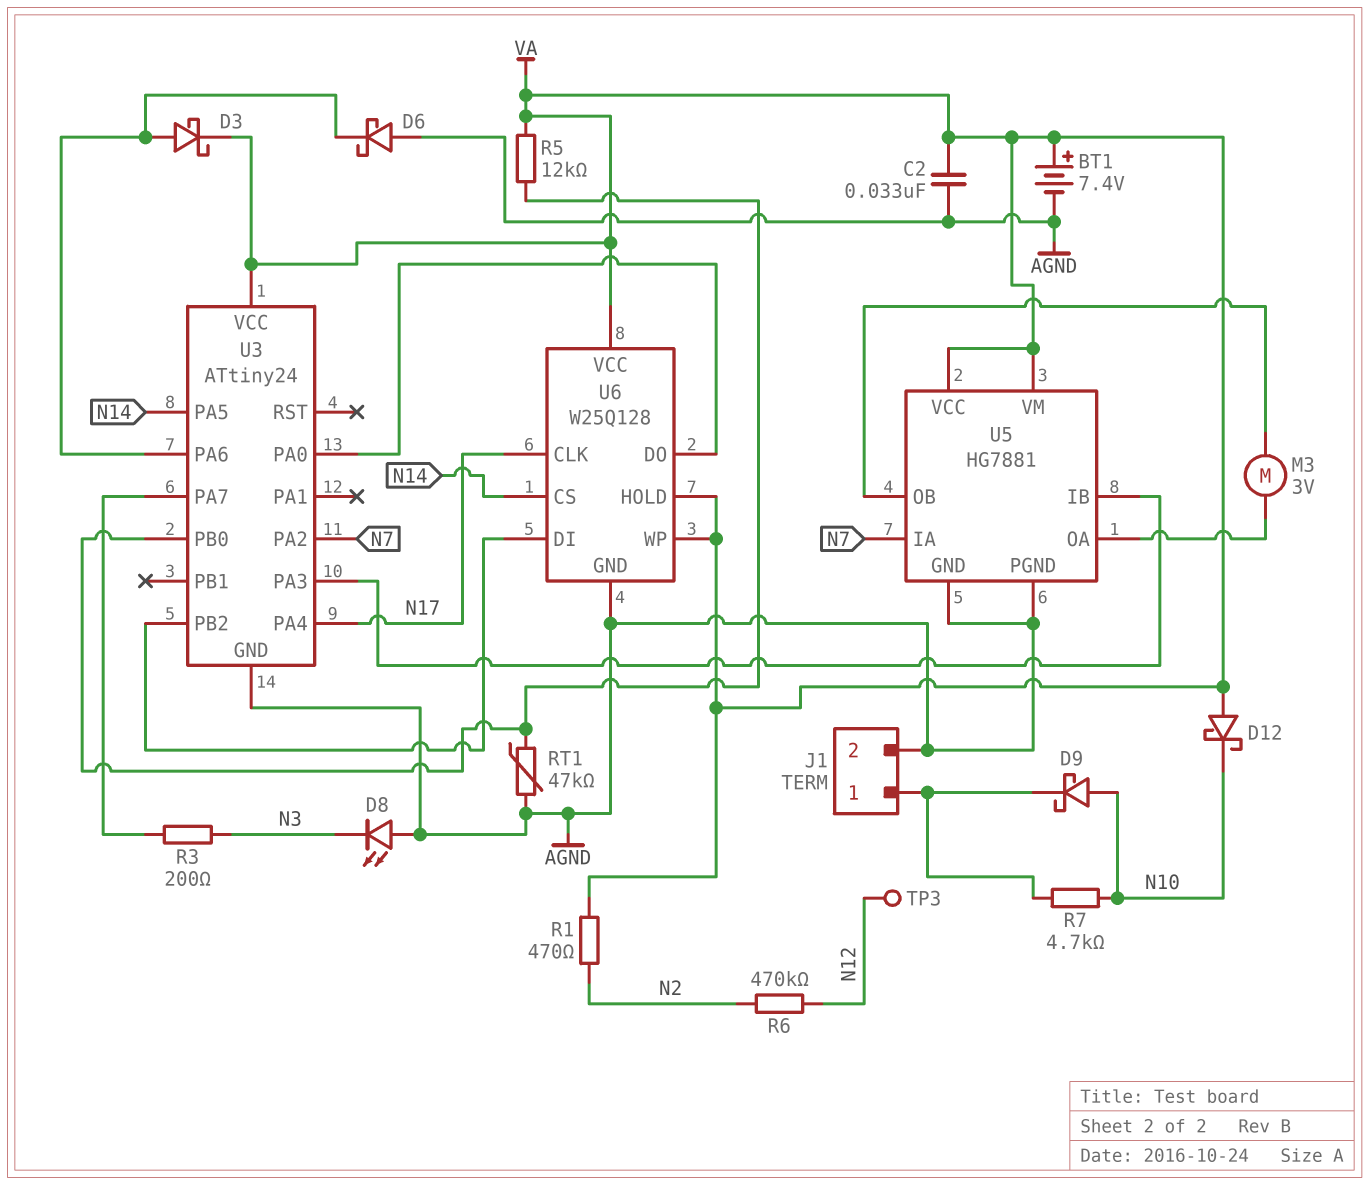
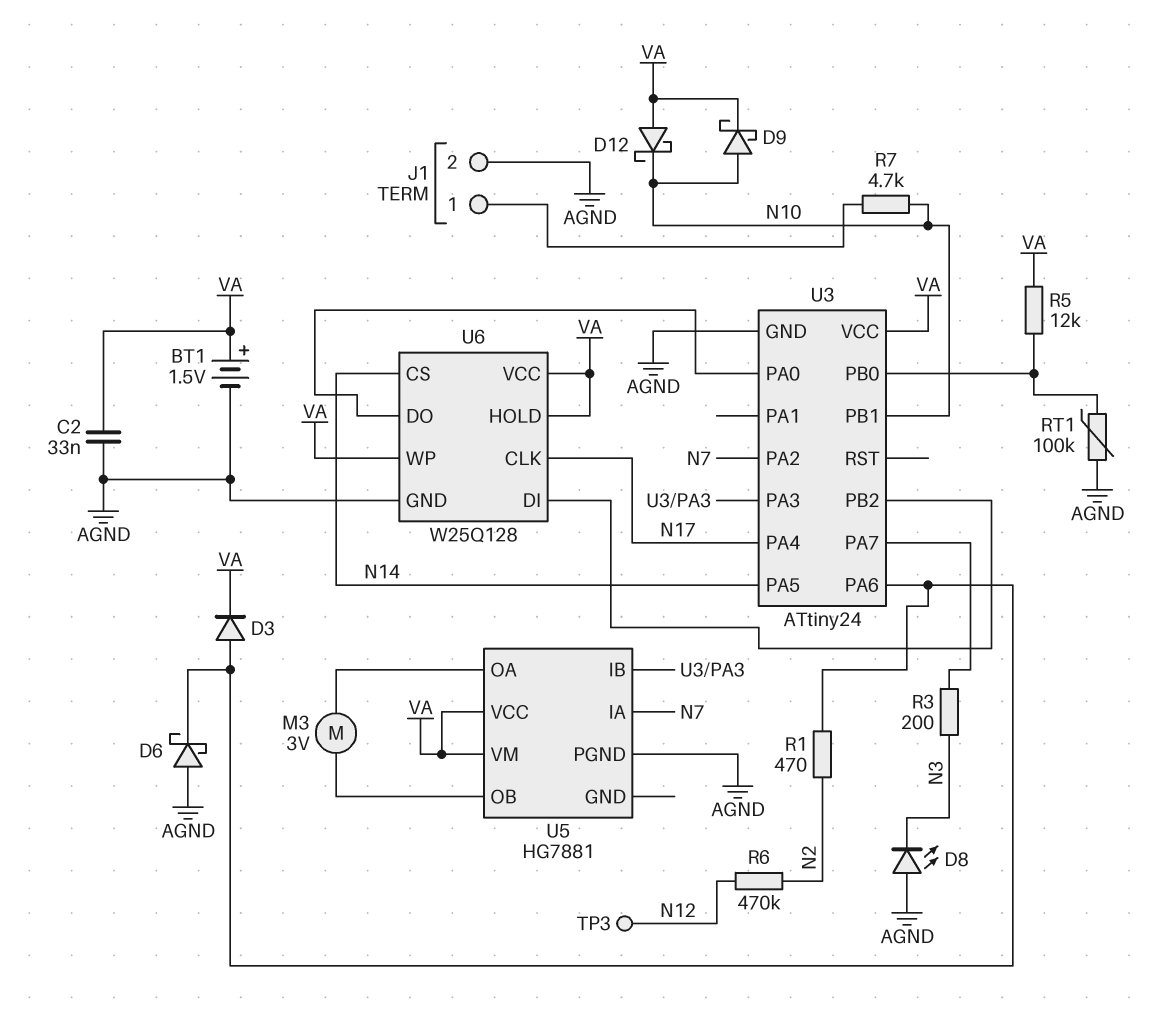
BT1: 7.4V (plus VA, minus AGND) -> 1.5V (plus VA, minus AGND)
D3: schottky (A U3/PA6, K VA) -> diode (A U3/PA6, K VA)
D9: schottky (A N10, K J1/1) -> schottky (A N10, K VA)
R1: 470 (N2, VA) -> 470 (N2, U3/PA6)
RT1: 47k (AGND, U3/PB0) -> 100k (AGND, U3/PB0)
U3 pin PB1: none -> N10
U5 pin GND: AGND -> none

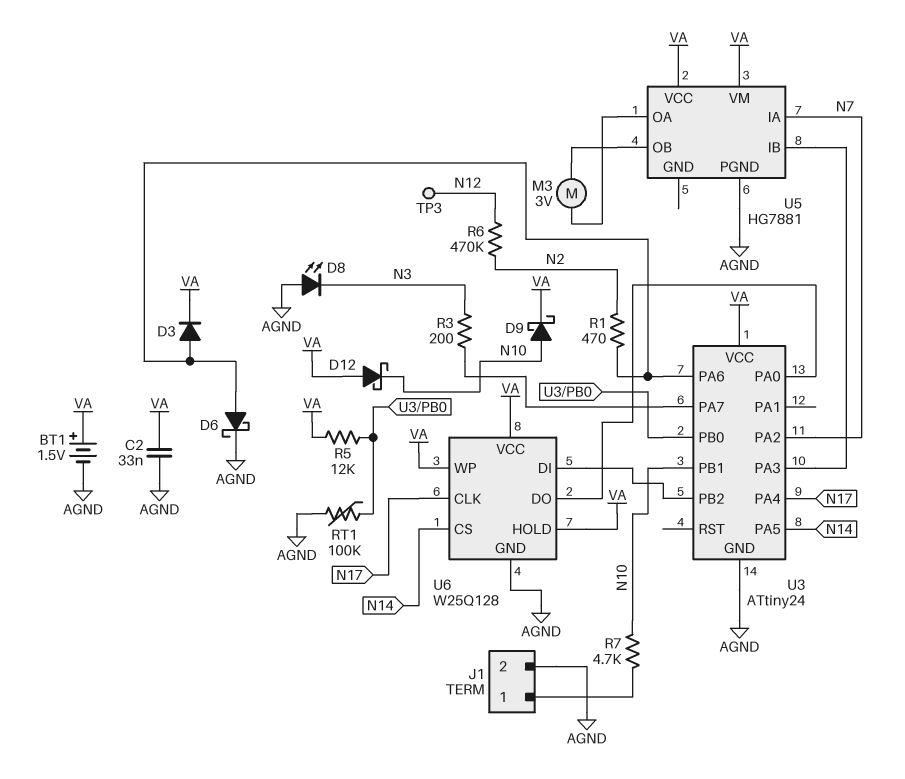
D6: schottky (A AGND, K U3/PA6) -> schottky (A U3/PA6, K AGND)

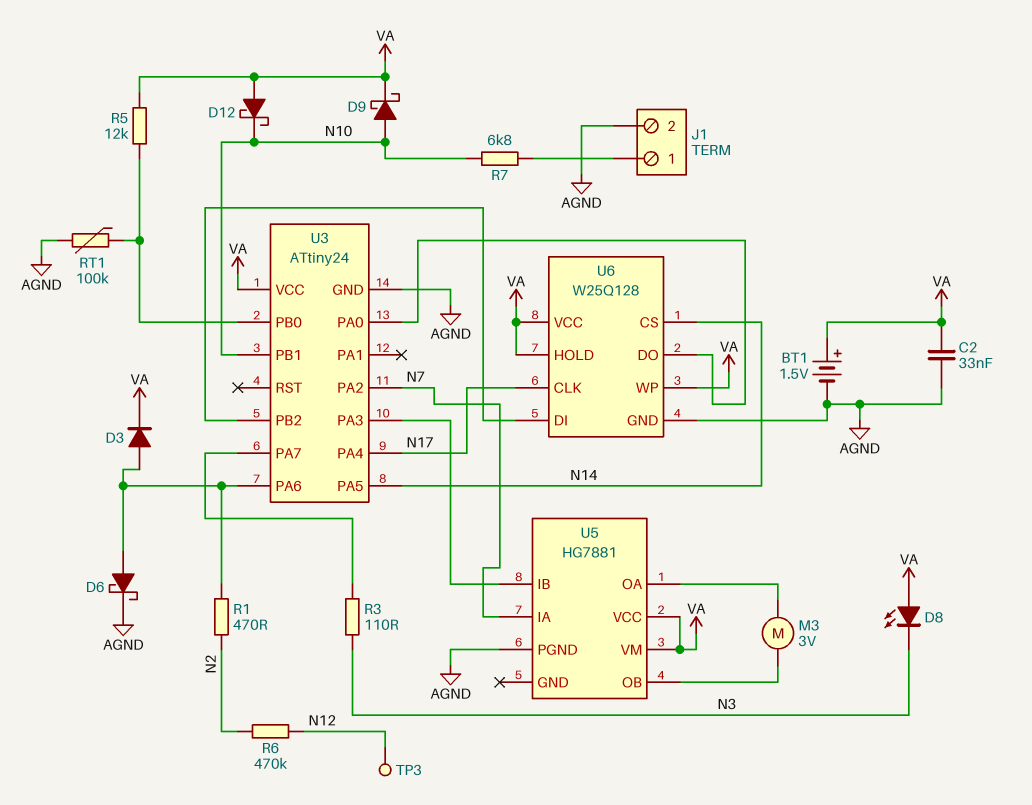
D8: LED (A AGND, K N3) -> LED (A VA, K N3)
R3: 200 (N3, U3/PA7) -> 110 (N3, U3/PA7)
R7: 4.7k (J1/1, N10) -> 6.8k (J1/1, N10)

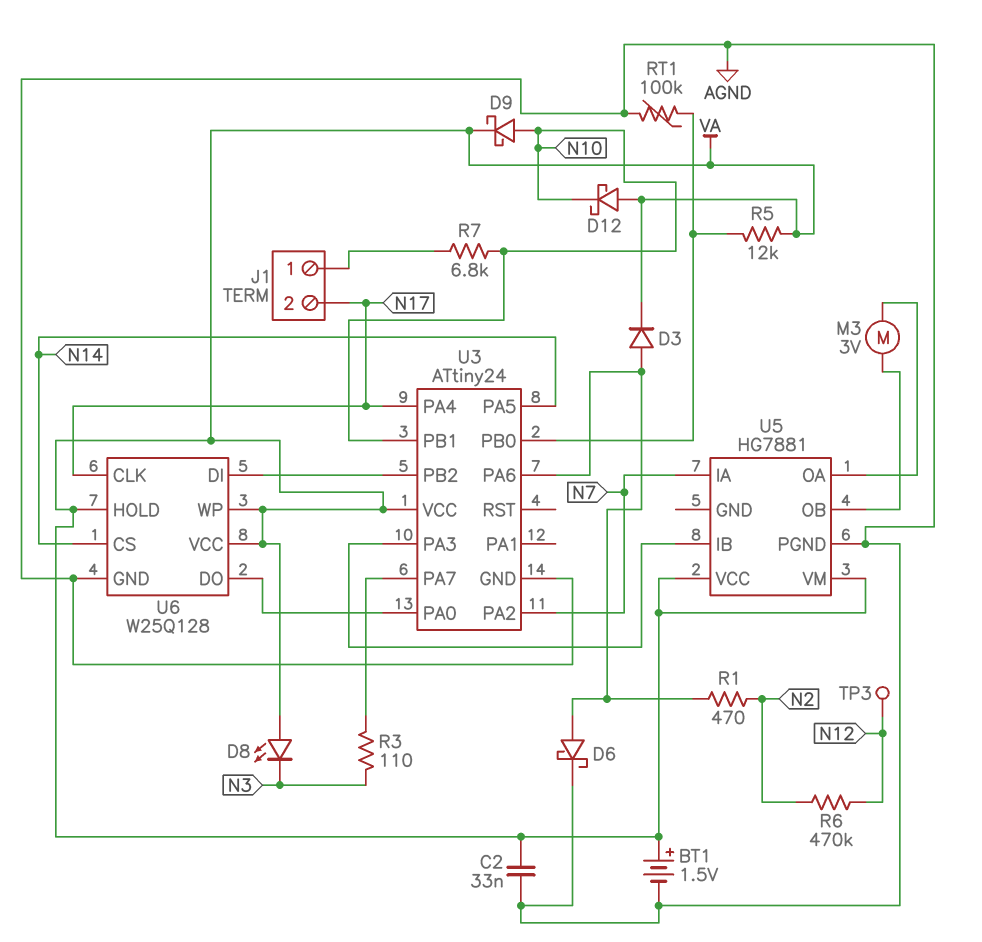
J1 pin 2: AGND -> N17

